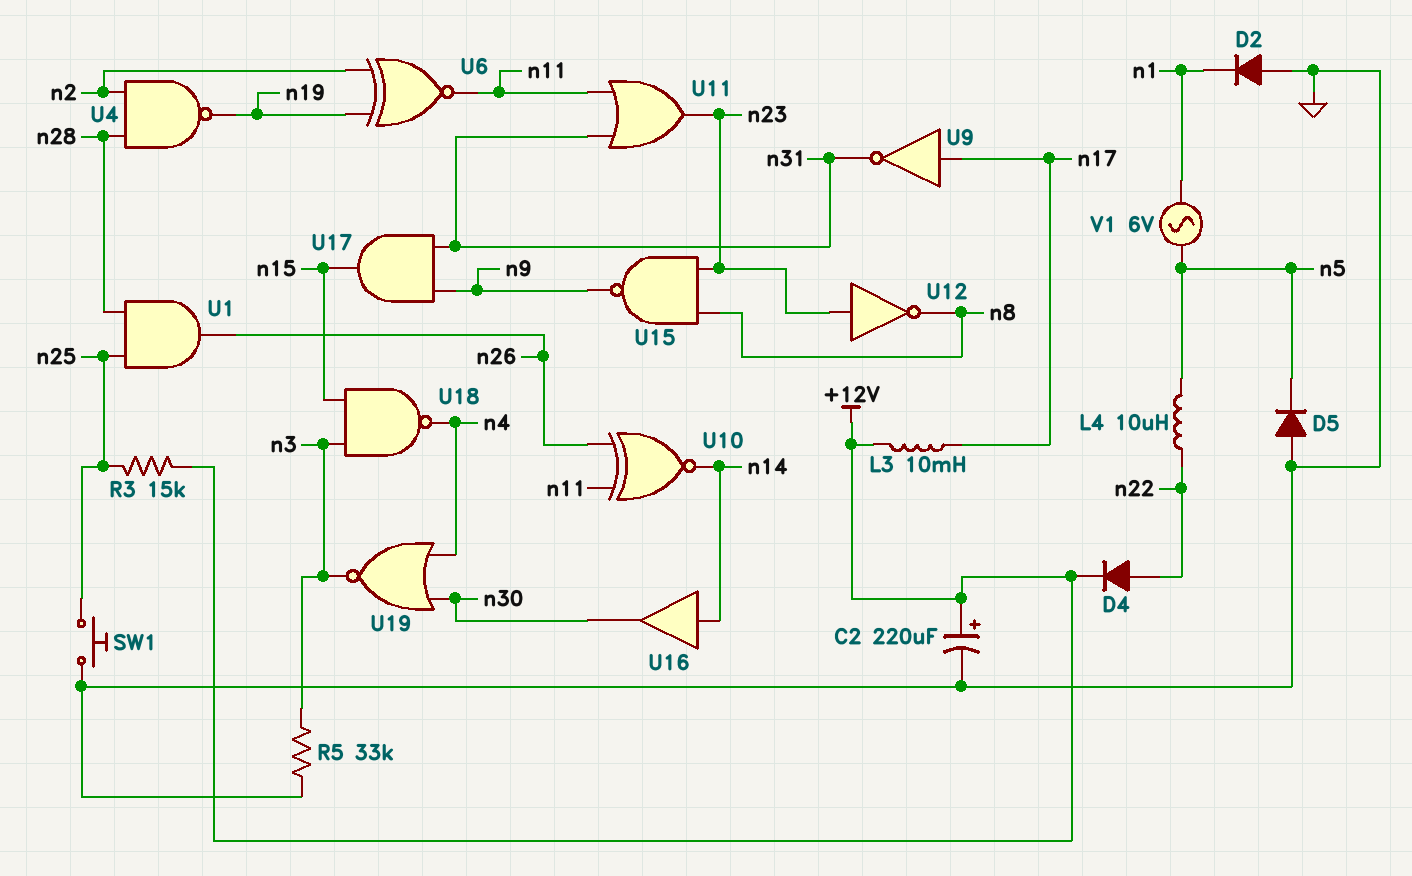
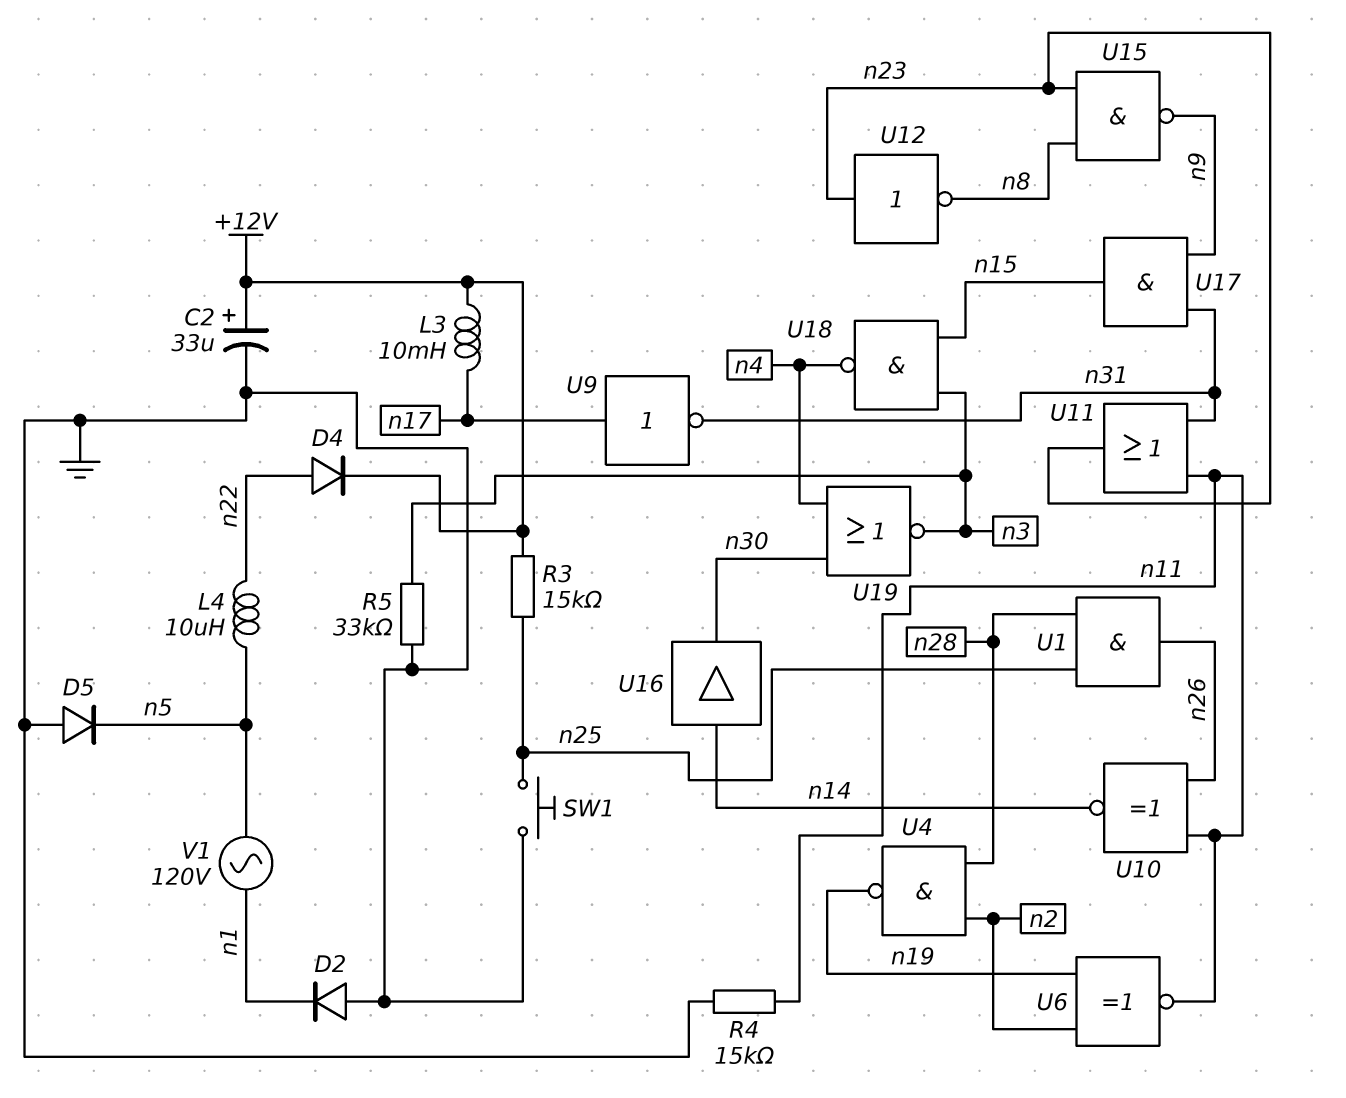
C2: 220uF (plus +12V, minus GND) -> 33uF (plus +12V, minus GND)
R4: none -> 15k (GND, n11)
V1: AC 6V (n1, n5) -> AC 120V (n1, n5)

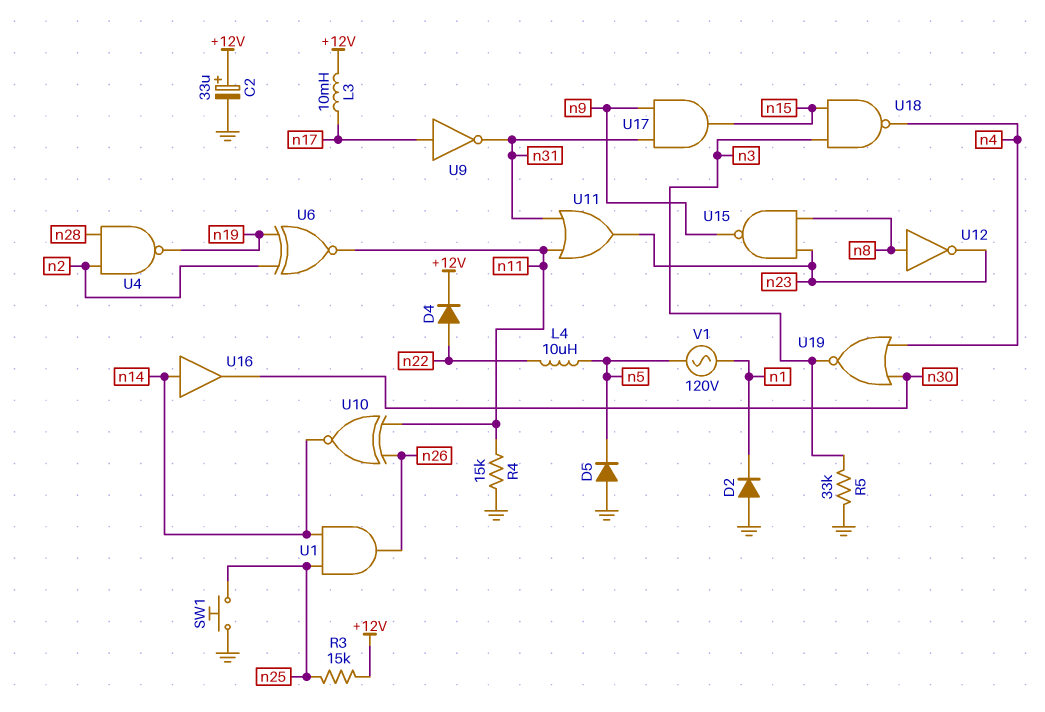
U1: AND (in n25, in n28, out n26) -> AND (in n14, in n25, out n26)
U12: NOT (in n23, out n8) -> NOT (in n8, out n23)

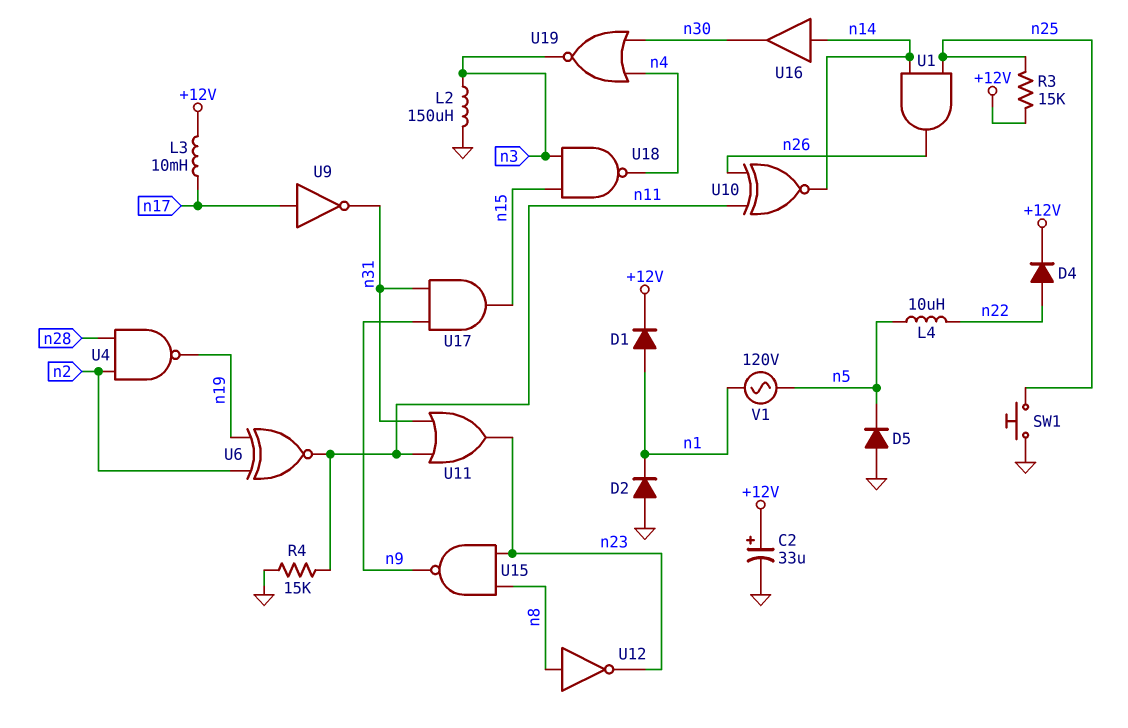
D1: none -> diode (A n1, K +12V)
L2: none -> 150uH (GND, n3)
R5: 33k (GND, n3) -> none

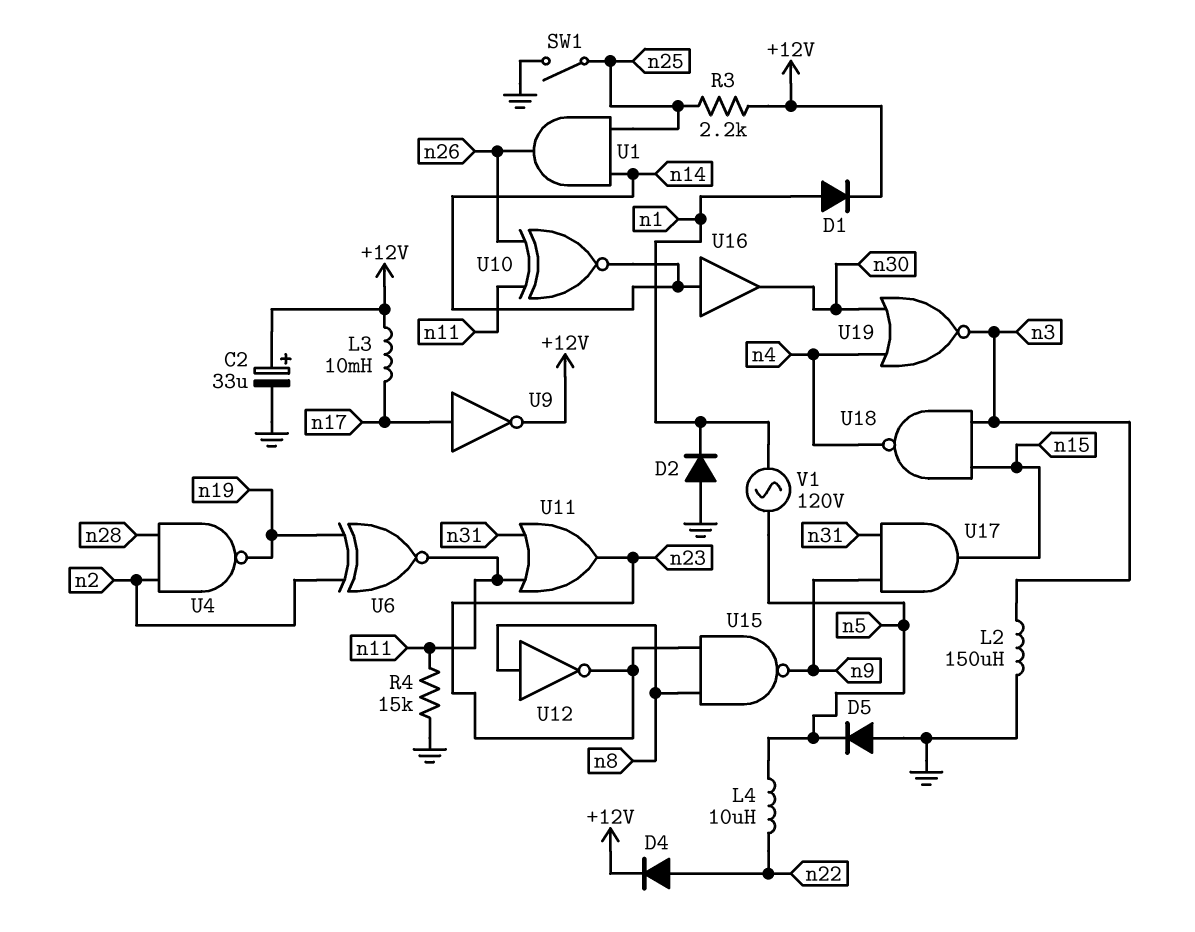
R3: 15k (+12V, n25) -> 2.2k (+12V, n25)
SW1: button (GND, n25) -> switch (GND, n25)
U9: NOT (in n17, out n31) -> NOT (in n17, out +12V)

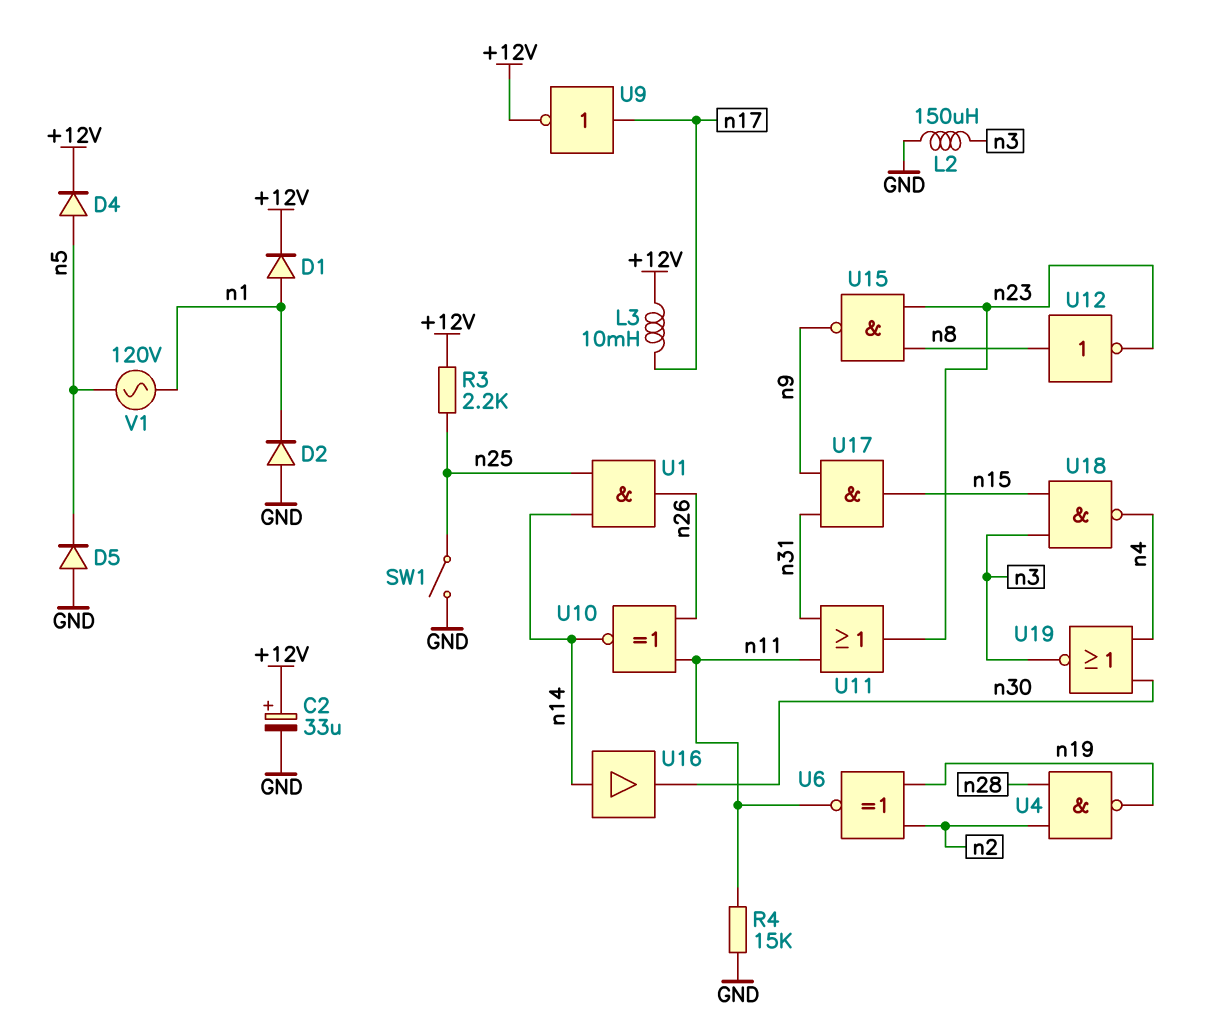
D4: diode (A n22, K +12V) -> diode (A n5, K +12V)
L4: 10uH (n5, n22) -> none

